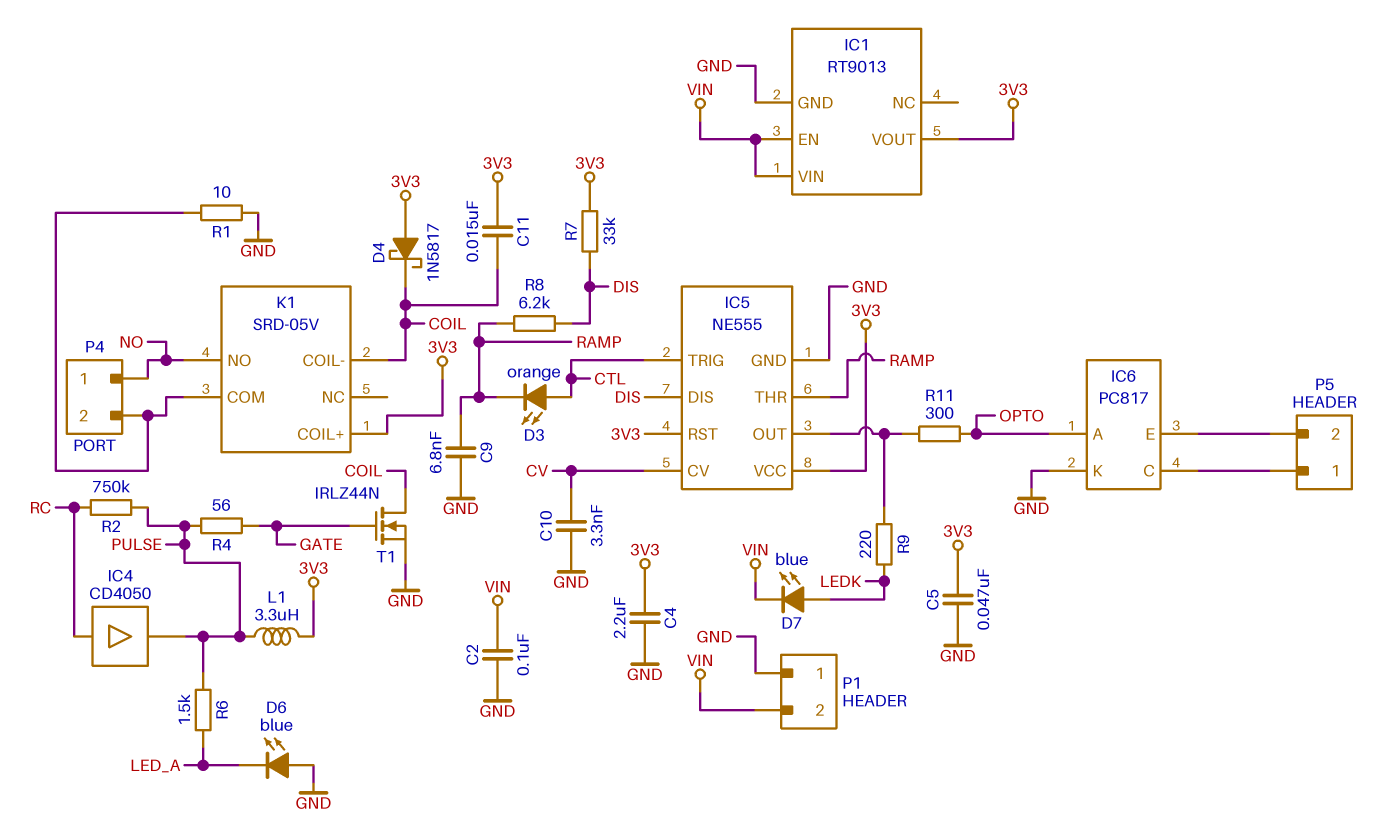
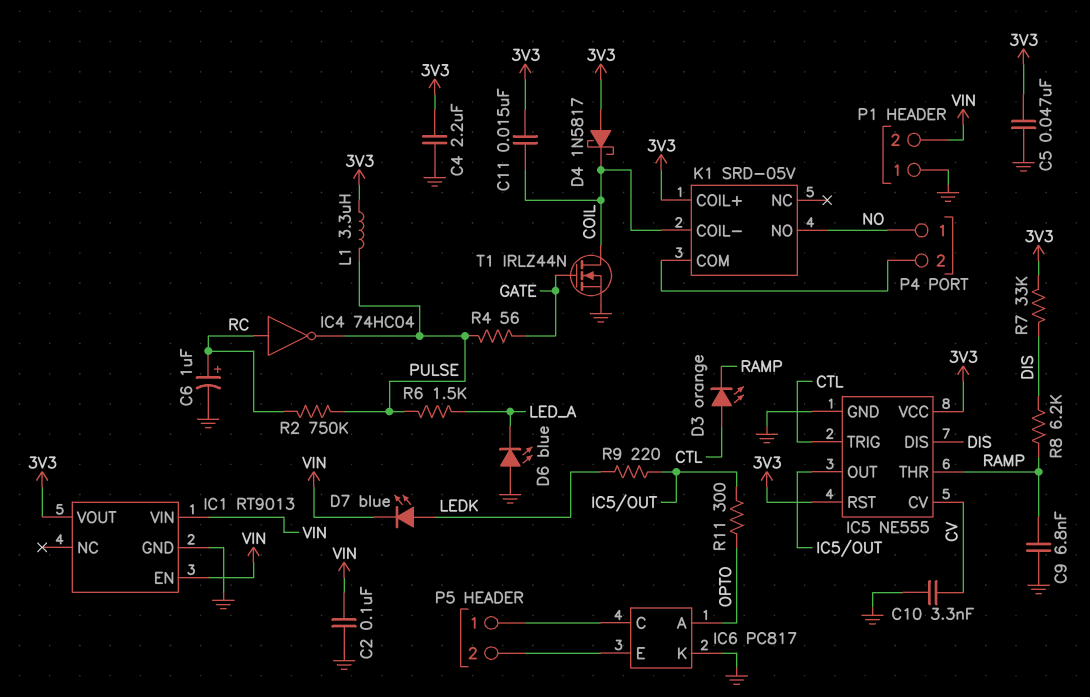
C6: none -> 1uF (plus RC, minus GND)
IC4: buffer CD4050 (in RC, out PULSE) -> NOT 74HC04 (in RC, out PULSE)
R1: 10 (GND, K1/COM) -> none

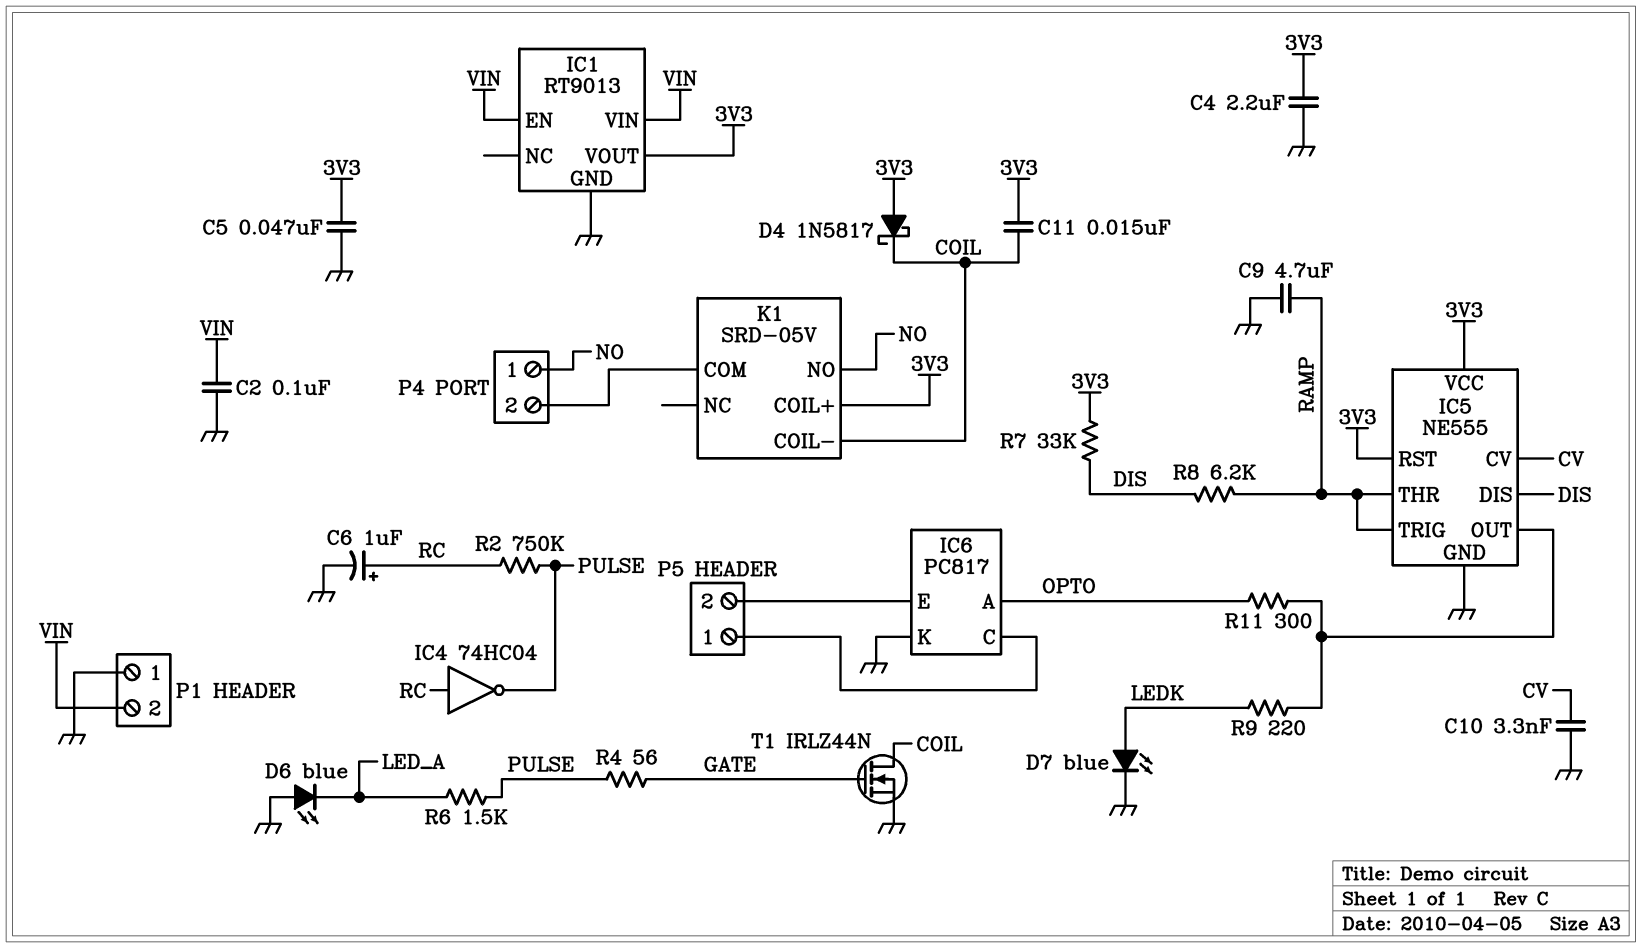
C9: 6.8nF (GND, RAMP) -> 4.7uF (GND, RAMP)
D3: LED orange (A CTL, K RAMP) -> none
D7: LED blue (A LEDK, K VIN) -> LED blue (A LEDK, K GND)
IC5 pin TRIG: CTL -> RAMP
L1: 3.3uH (3V3, PULSE) -> none

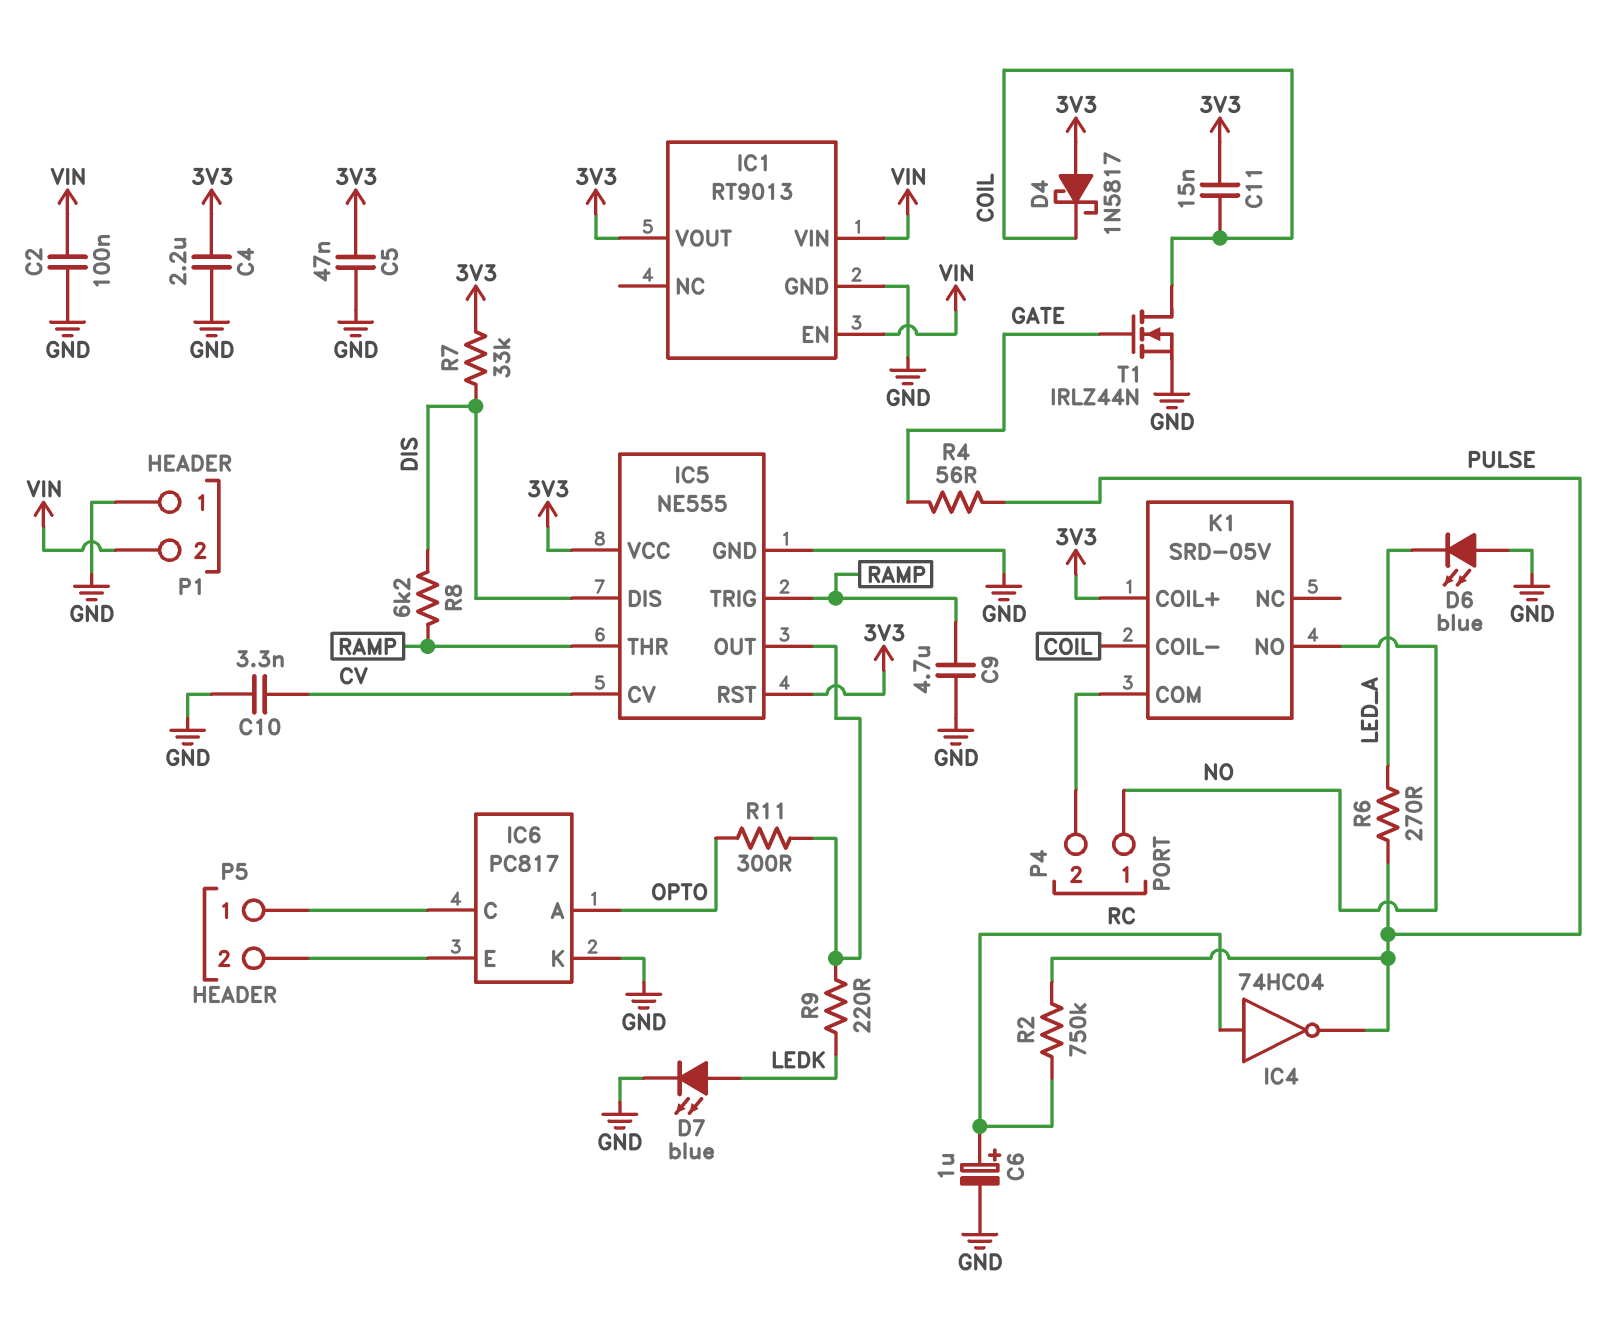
R6: 1.5k (LED_A, PULSE) -> 270 (LED_A, PULSE)

